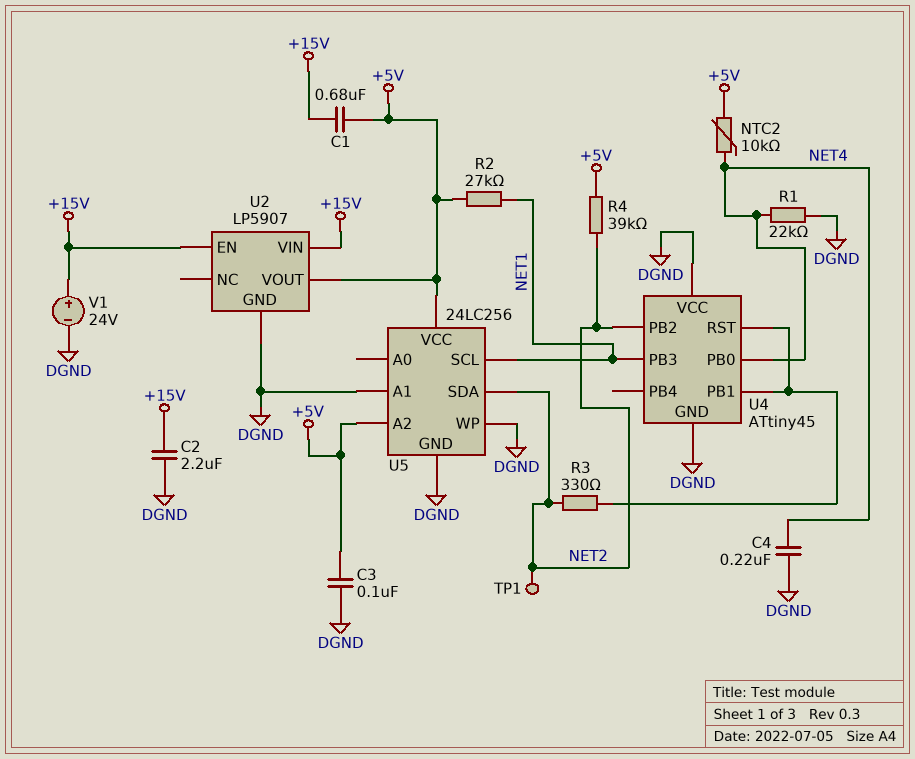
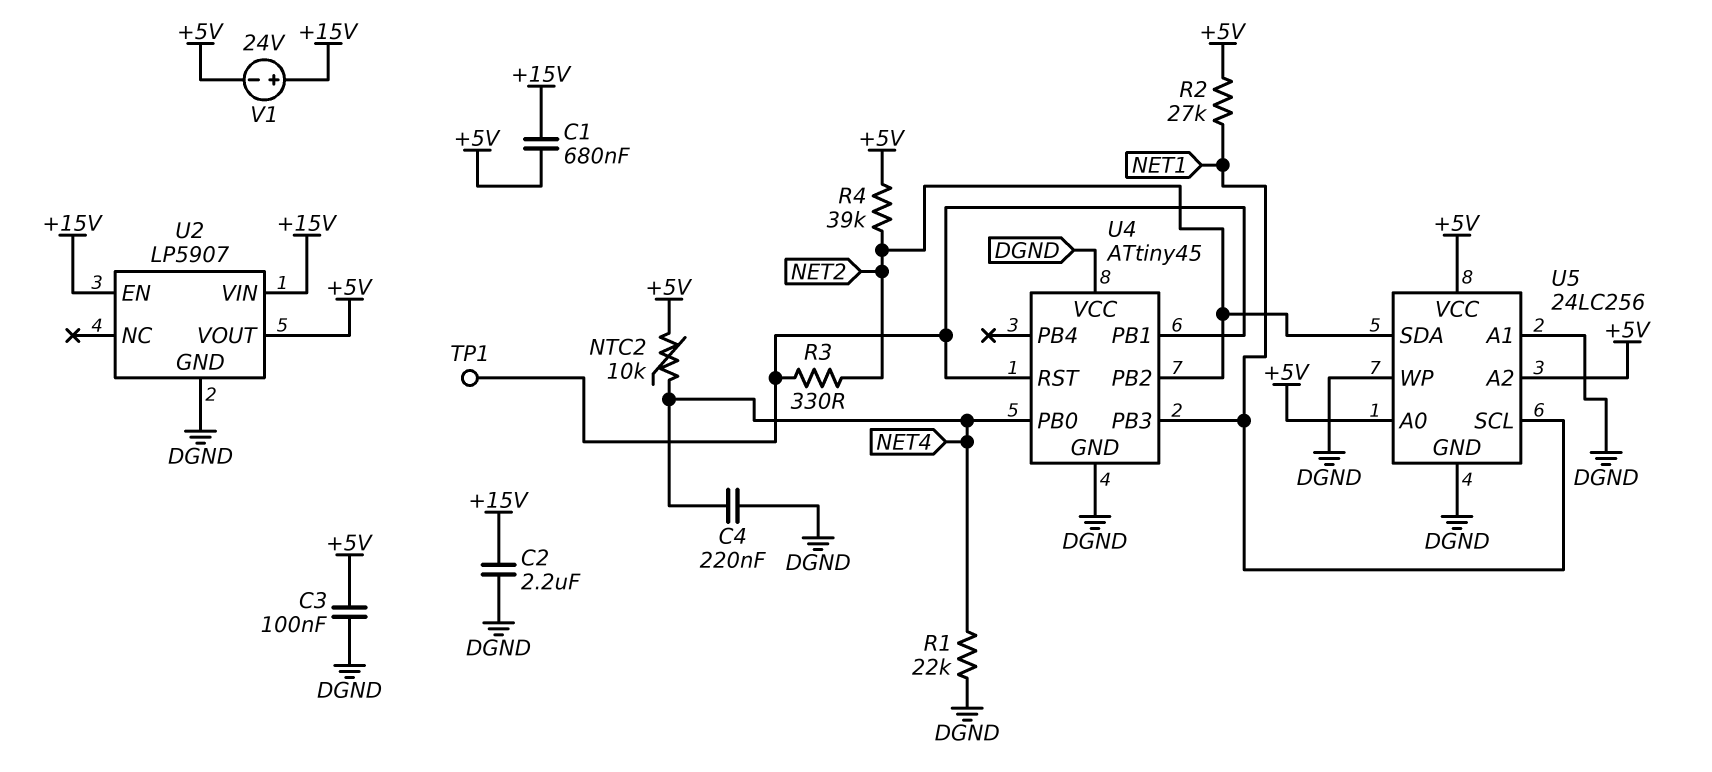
TP1: test point (NET2) -> test point (U4/PB1)
U5 pin A0: none -> +5V
V1: 24V (plus +15V, minus DGND) -> 24V (plus +15V, minus +5V)

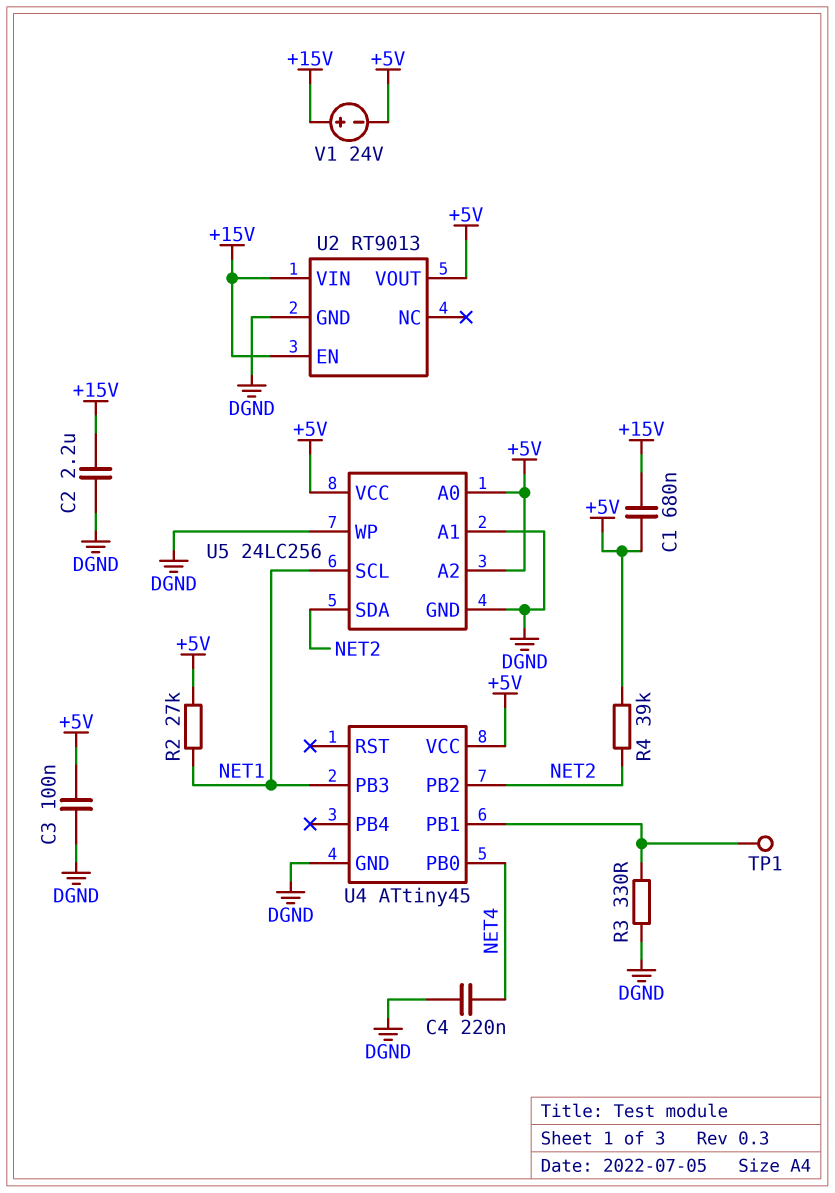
NTC2: 10k (+5V, NET4) -> none
R1: 22k (DGND, NET4) -> none
R3: 330 (NET2, U4/PB1) -> 330 (DGND, U4/PB1)
U2: LP5907 -> RT9013
U4 pin RST: U4/PB1 -> none
U4 pin VCC: DGND -> +5V

